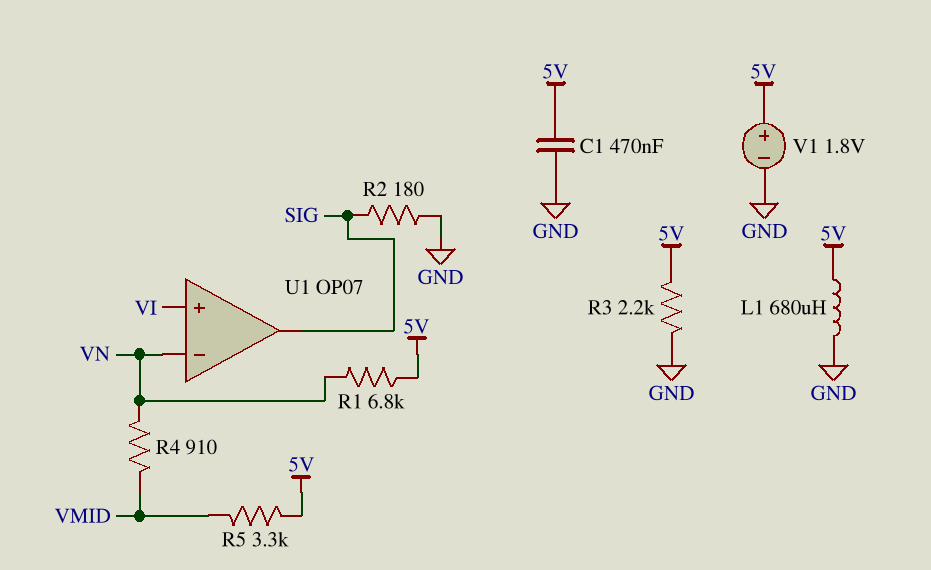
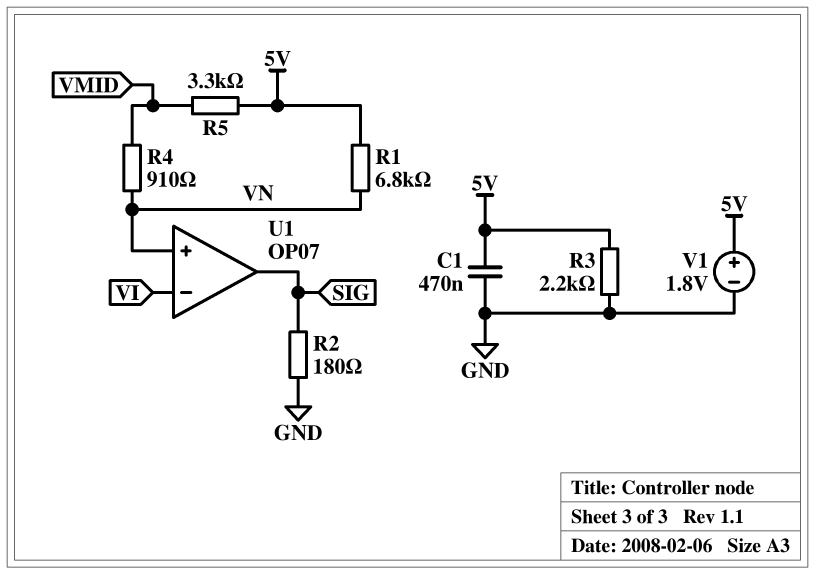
L1: 680uH (5V, GND) -> none
U1 pin in+: VI -> VN
U1 pin in-: VN -> VI

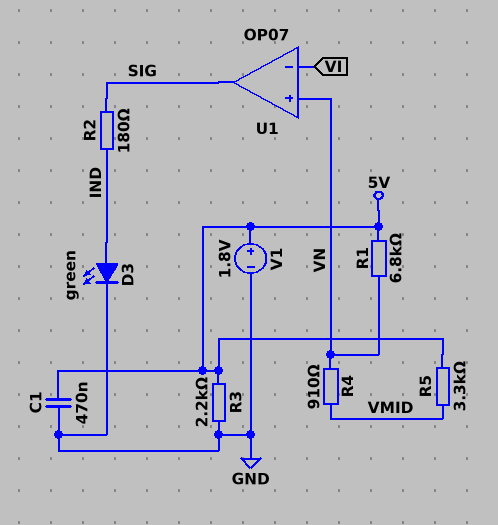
D3: none -> LED green (A IND, K GND)
R2: 180 (GND, SIG) -> 180 (IND, SIG)

